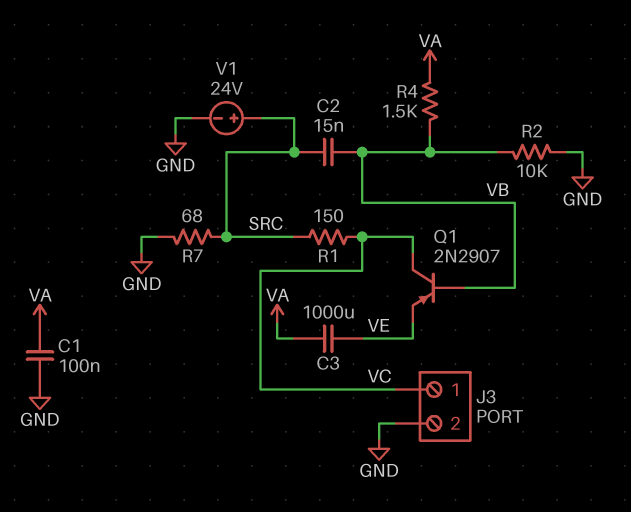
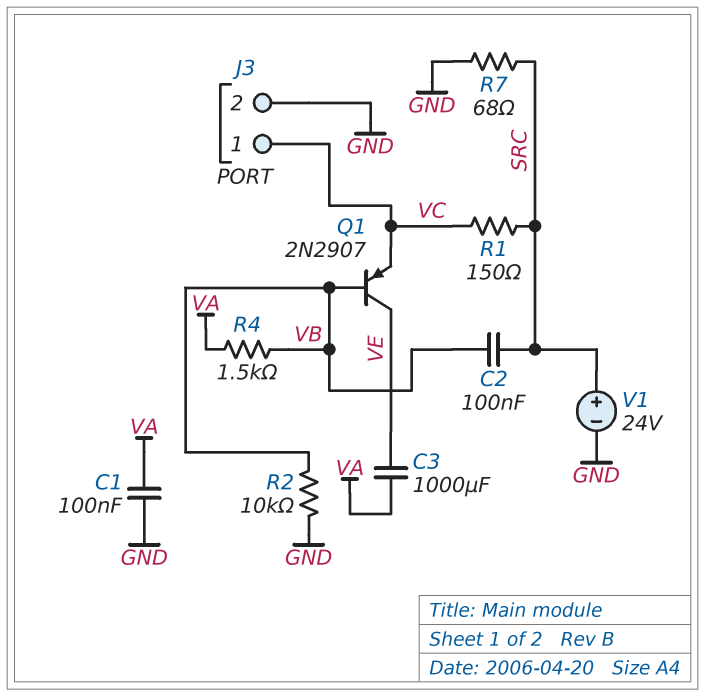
C2: 15nF (SRC, VB) -> 100nF (SRC, VB)
Q1: PNP 2N2907 (B VB, C VC, E VE) -> PNP 2N2907 (B VB, C VE, E VC)

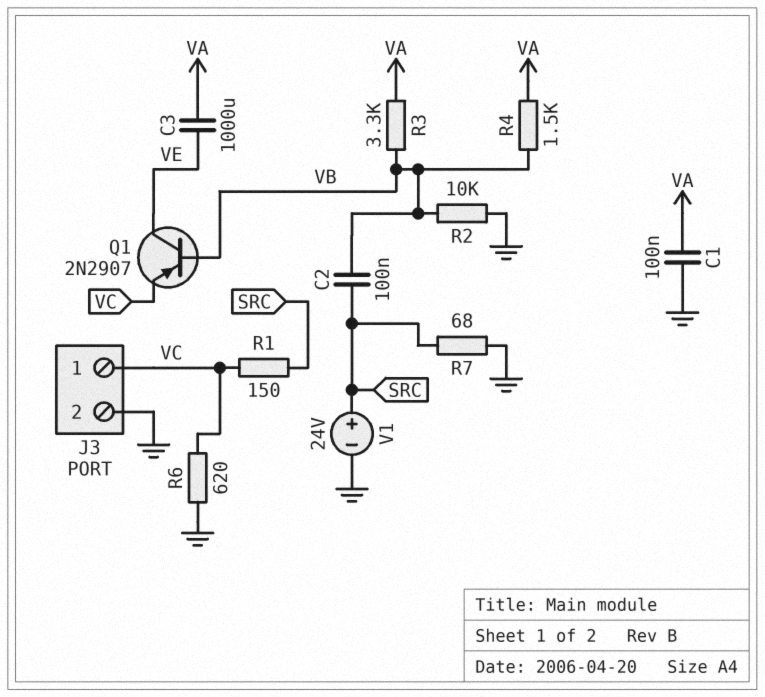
R3: none -> 3.3k (VA, VB)
R6: none -> 620 (GND, VC)

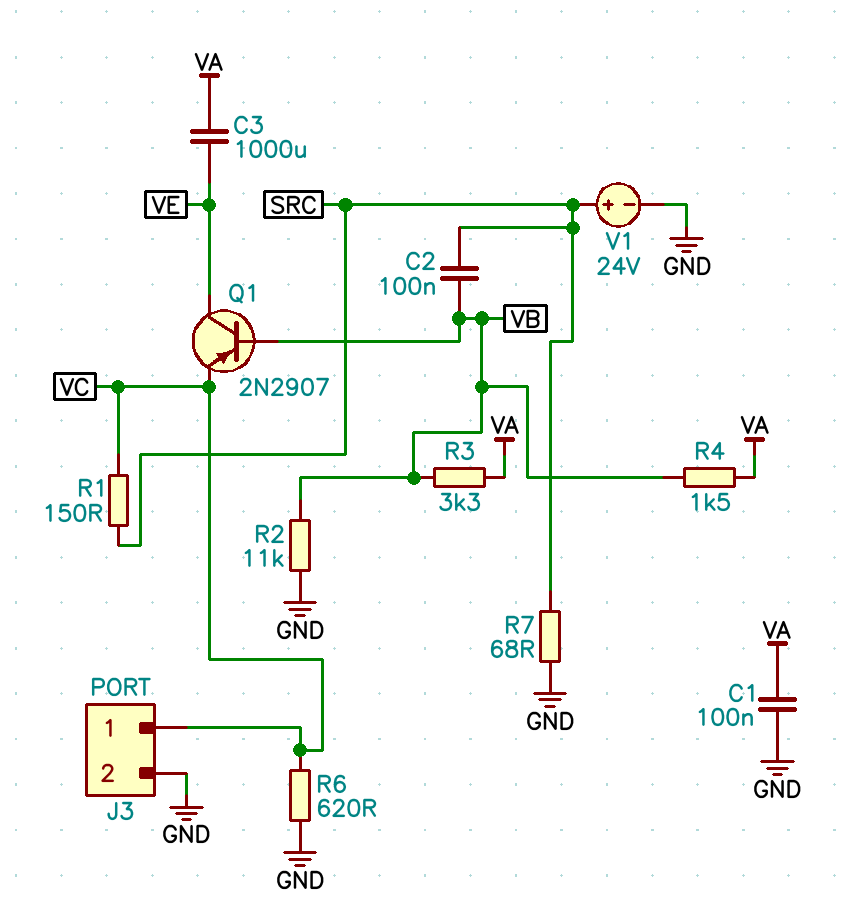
R2: 10k (GND, VB) -> 11k (GND, VB)

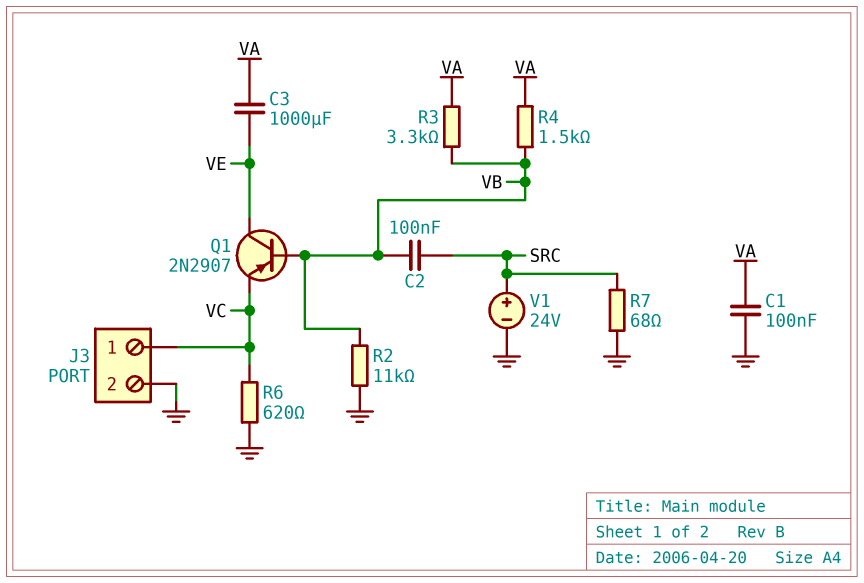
R1: 150 (SRC, VC) -> none

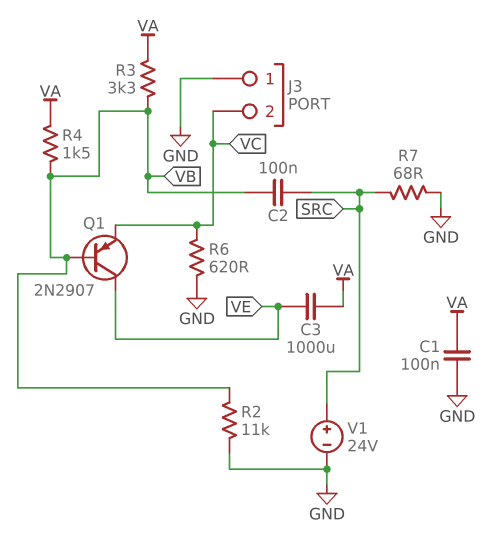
J3 pin 1: VC -> GND
J3 pin 2: GND -> VC

